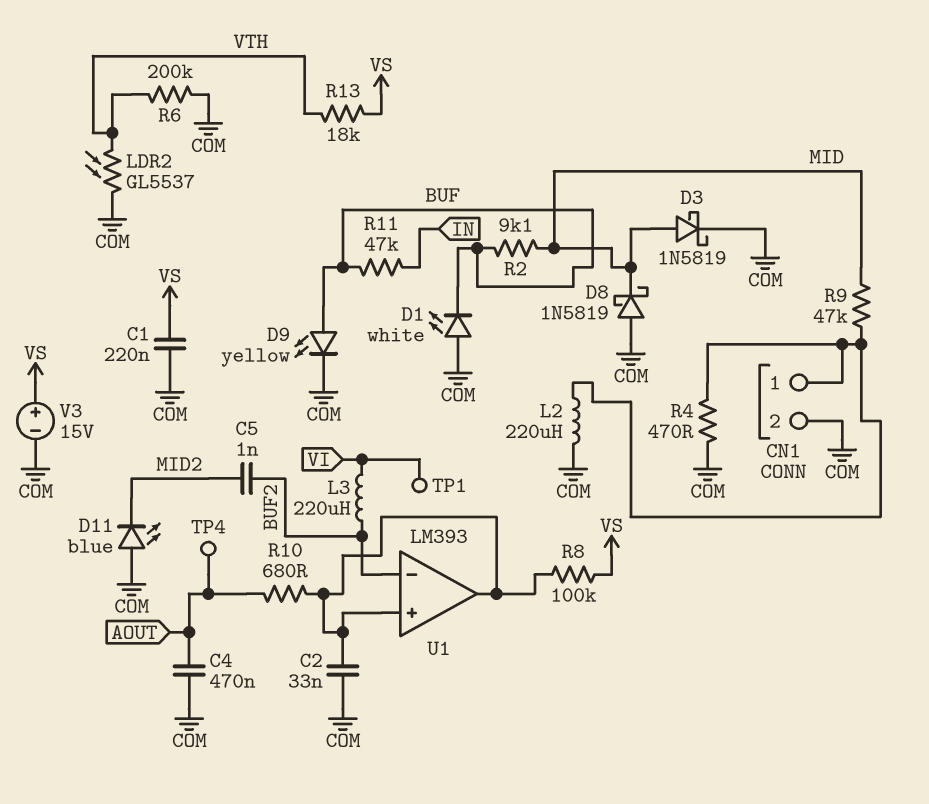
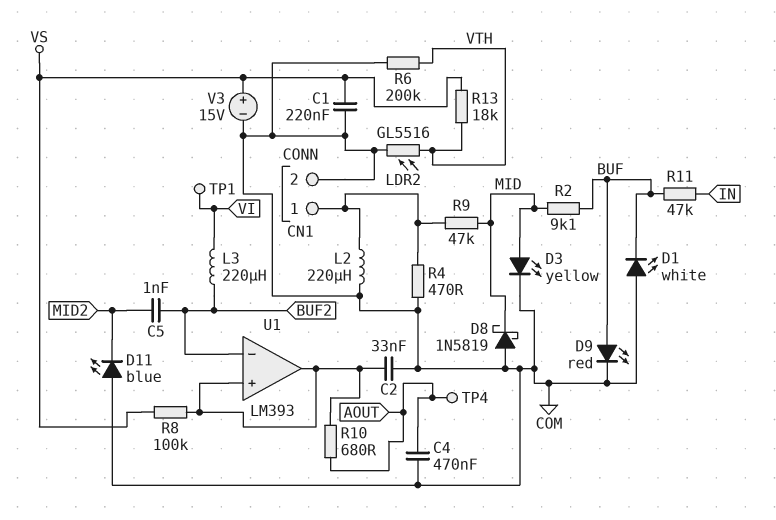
D3: schottky 1N5819 (A MID, K COM) -> LED yellow (A MID, K COM)
D9: LED yellow (A BUF, K COM) -> LED red (A BUF, K COM)
LDR2: GL5537 (COM, VTH) -> GL5516 (COM, VTH)

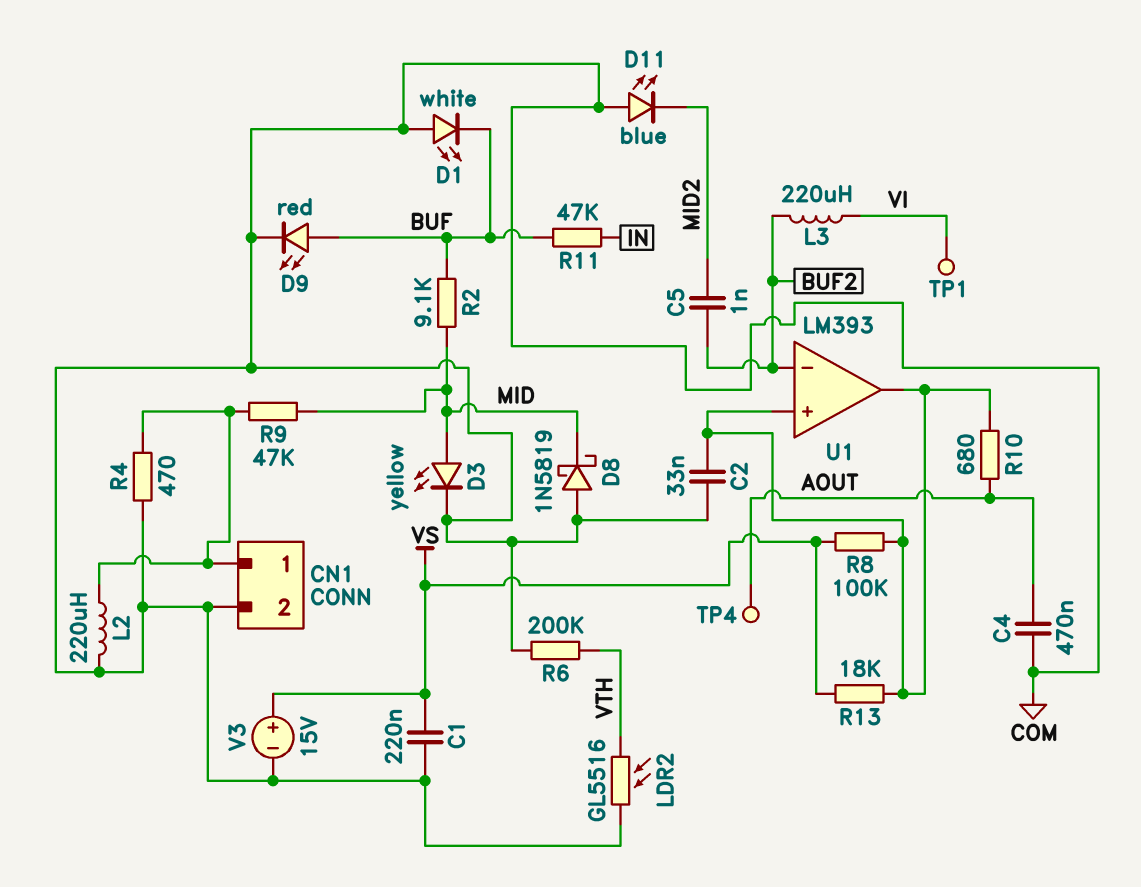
R13: 18k (VS, VTH) -> 18k (U1/in+, VS)

